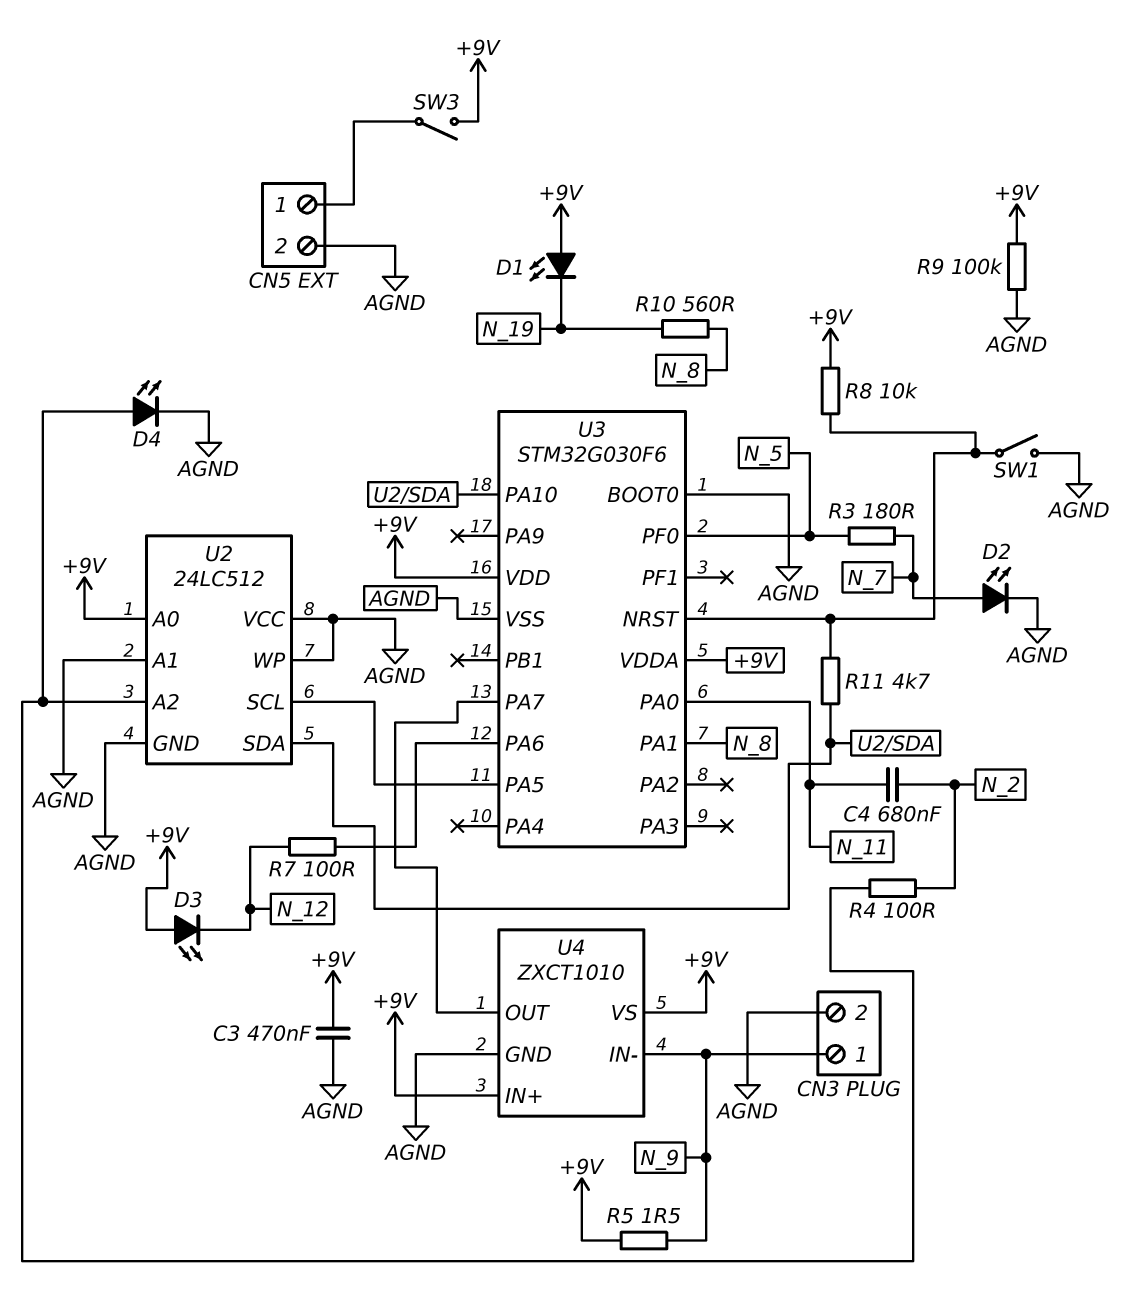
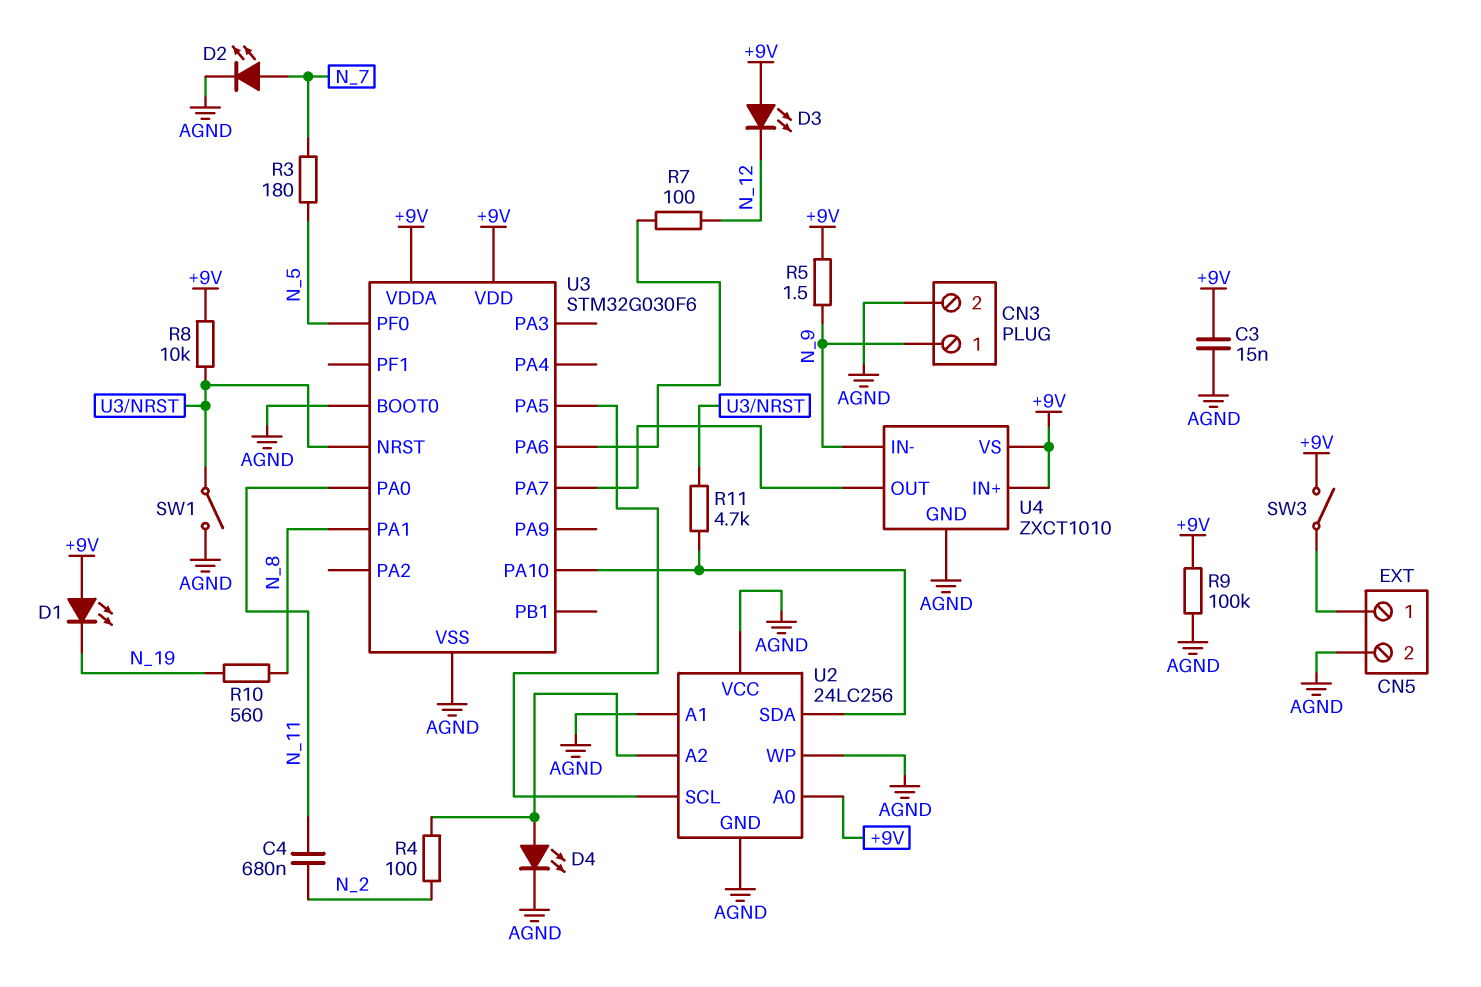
C3: 470nF (+9V, AGND) -> 15nF (+9V, AGND)
U2: 24LC512 -> 24LC256

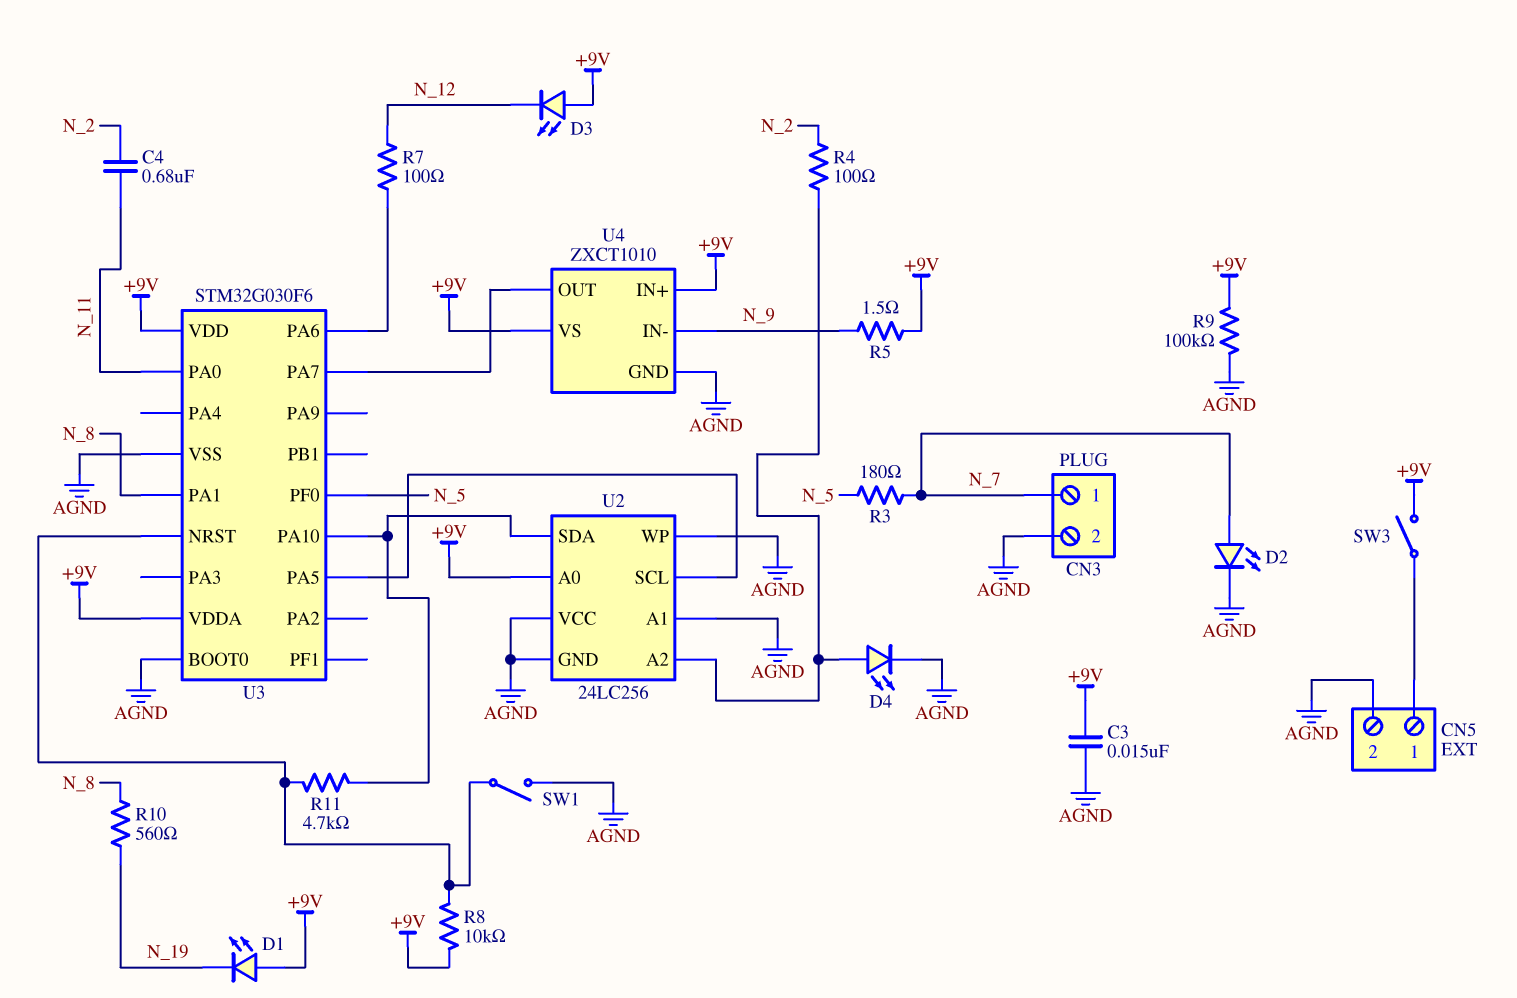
CN3 pin 1: N_9 -> N_7

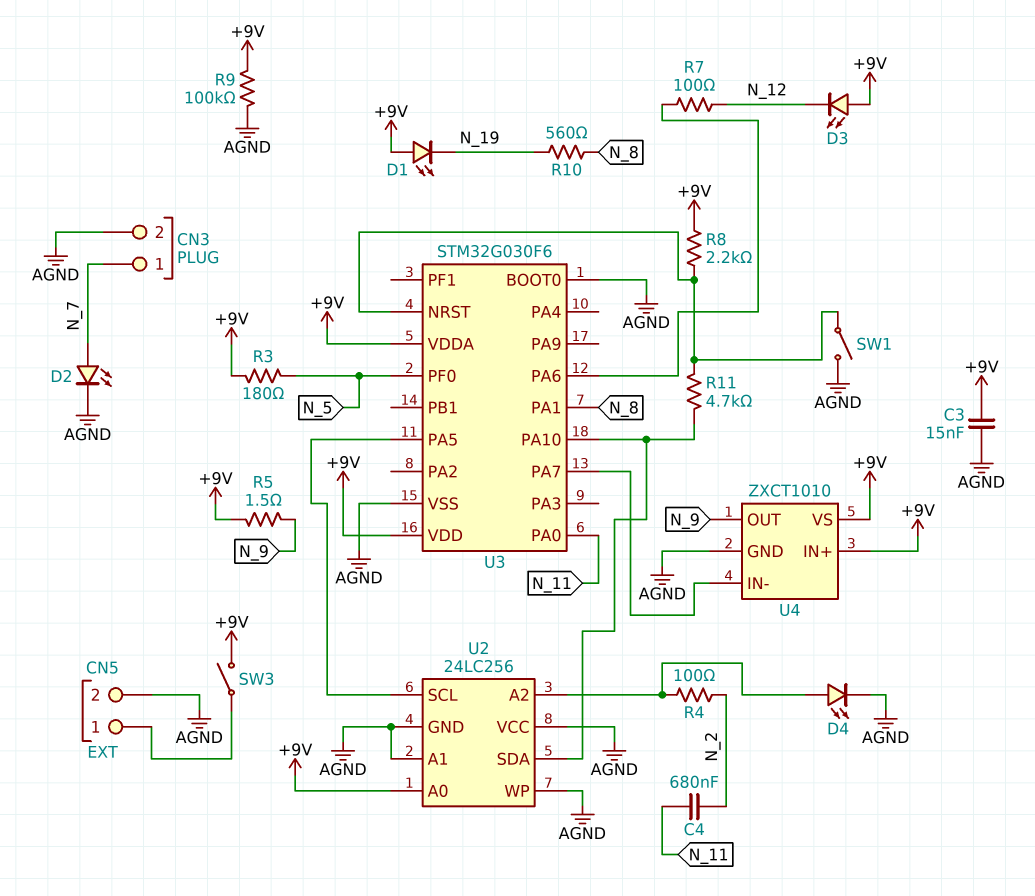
R3: 180 (N_5, N_7) -> 180 (+9V, N_5)
R8: 10k (+9V, U3/NRST) -> 2.2k (+9V, U3/NRST)
U4 pin IN-: N_9 -> U3/PA7
U4 pin OUT: U3/PA7 -> N_9

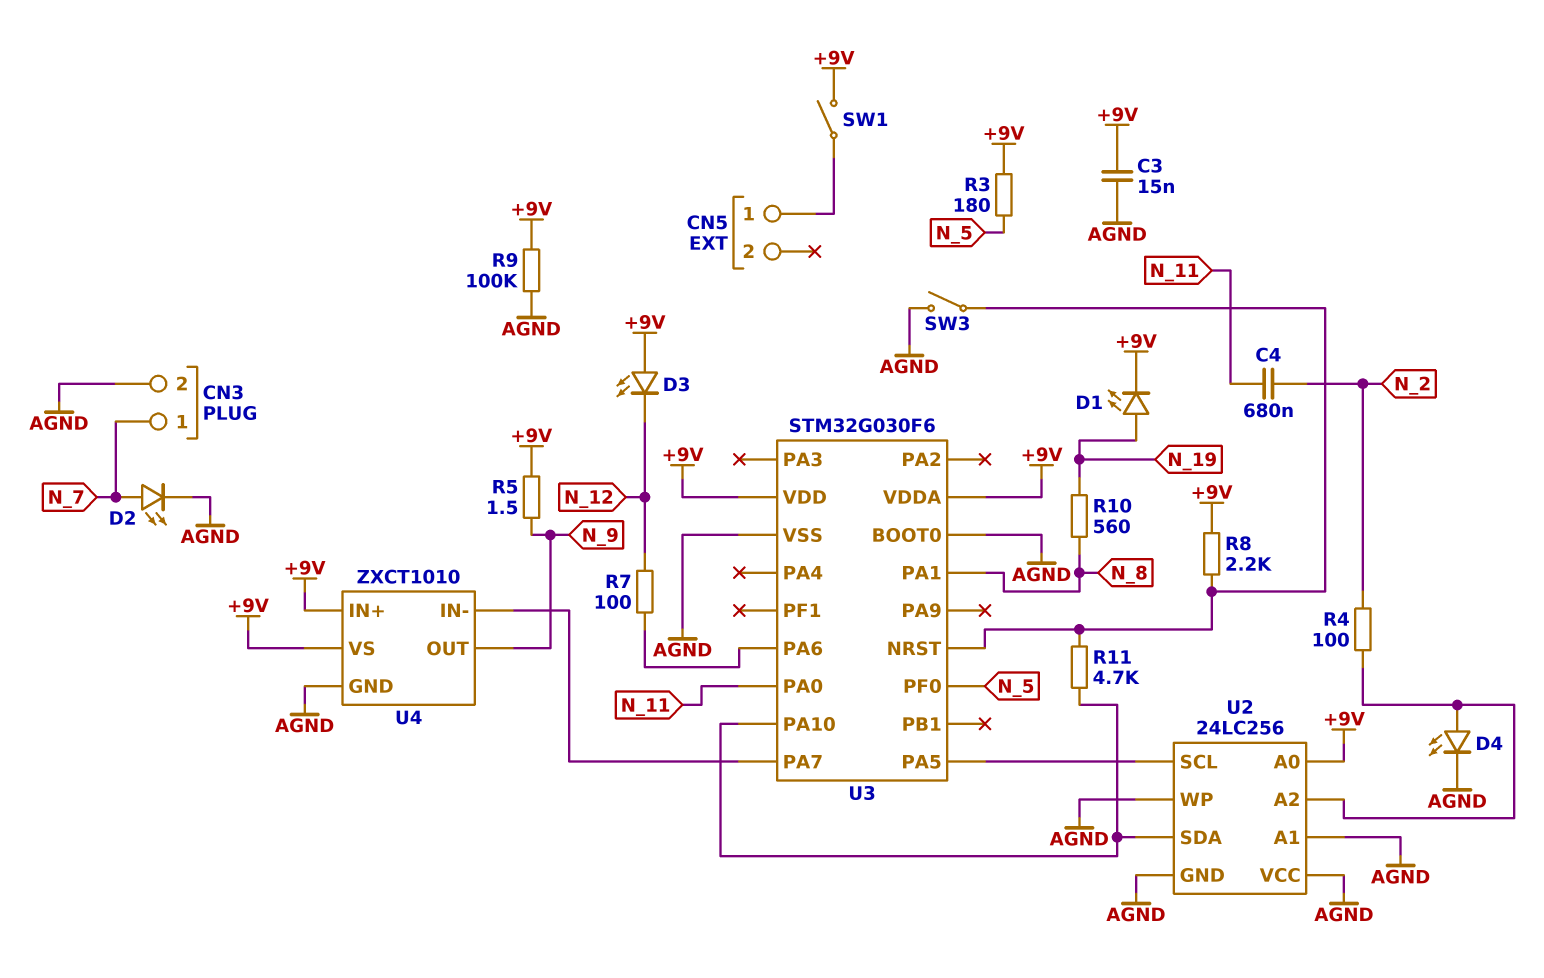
CN5 pin 2: AGND -> none
D1: LED (A +9V, K N_19) -> LED (A N_19, K +9V)
SW1: switch (AGND, U3/NRST) -> switch (+9V, CN5/1)
SW3: switch (+9V, CN5/1) -> switch (AGND, U3/NRST)

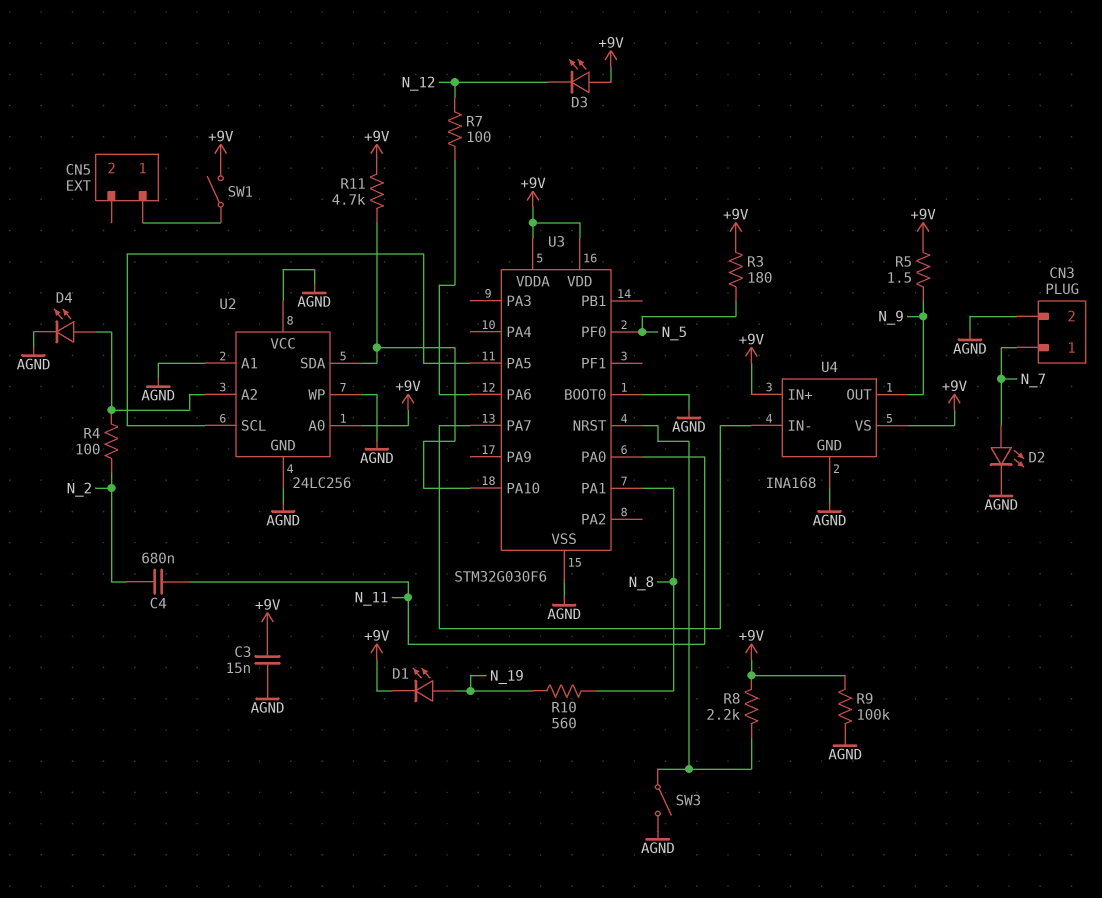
R11: 4.7k (U2/SDA, U3/NRST) -> 4.7k (+9V, U2/SDA)
U4: ZXCT1010 -> INA168

